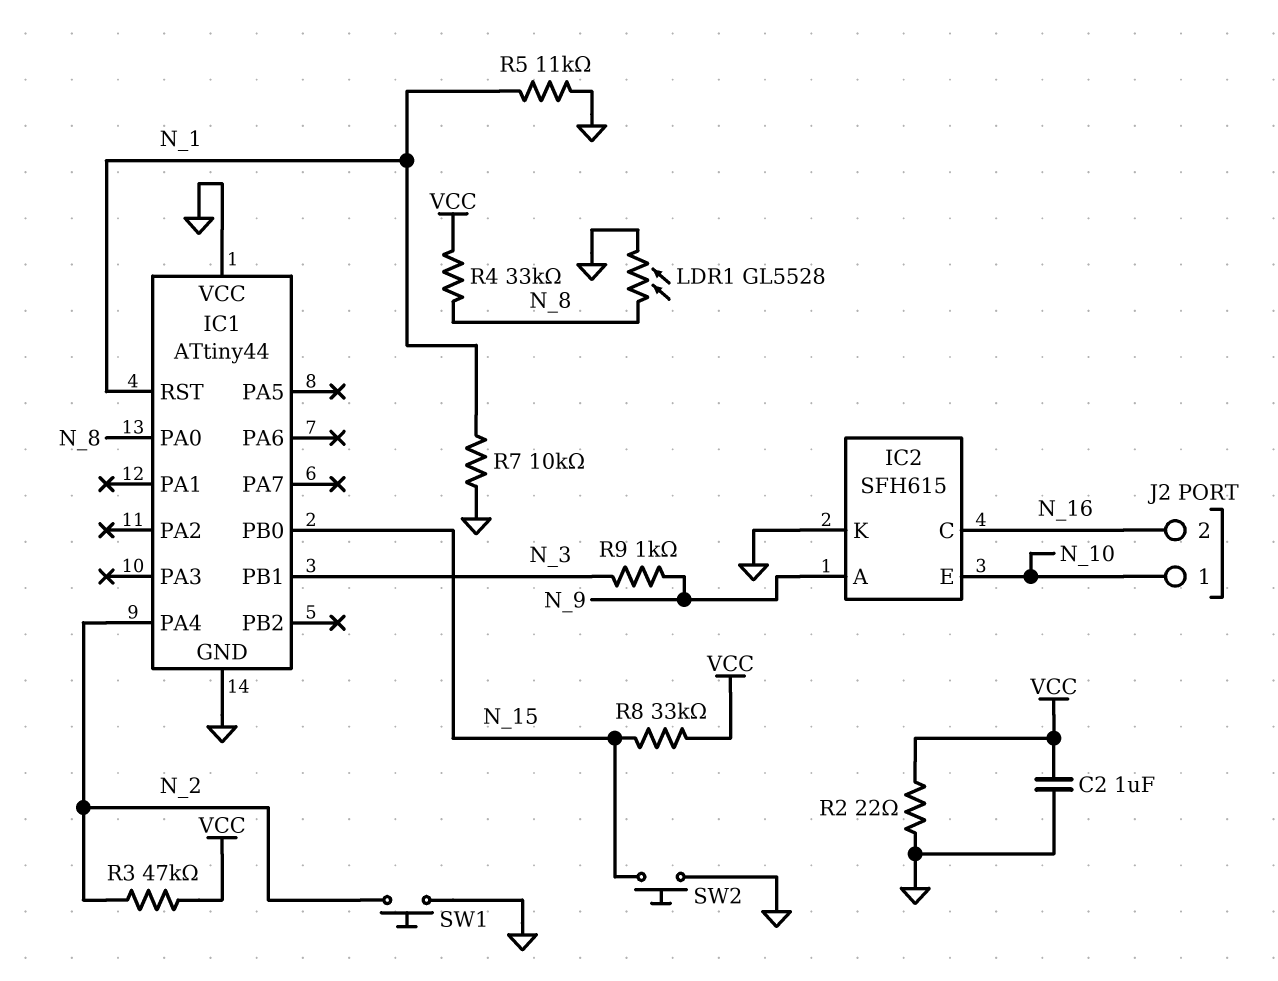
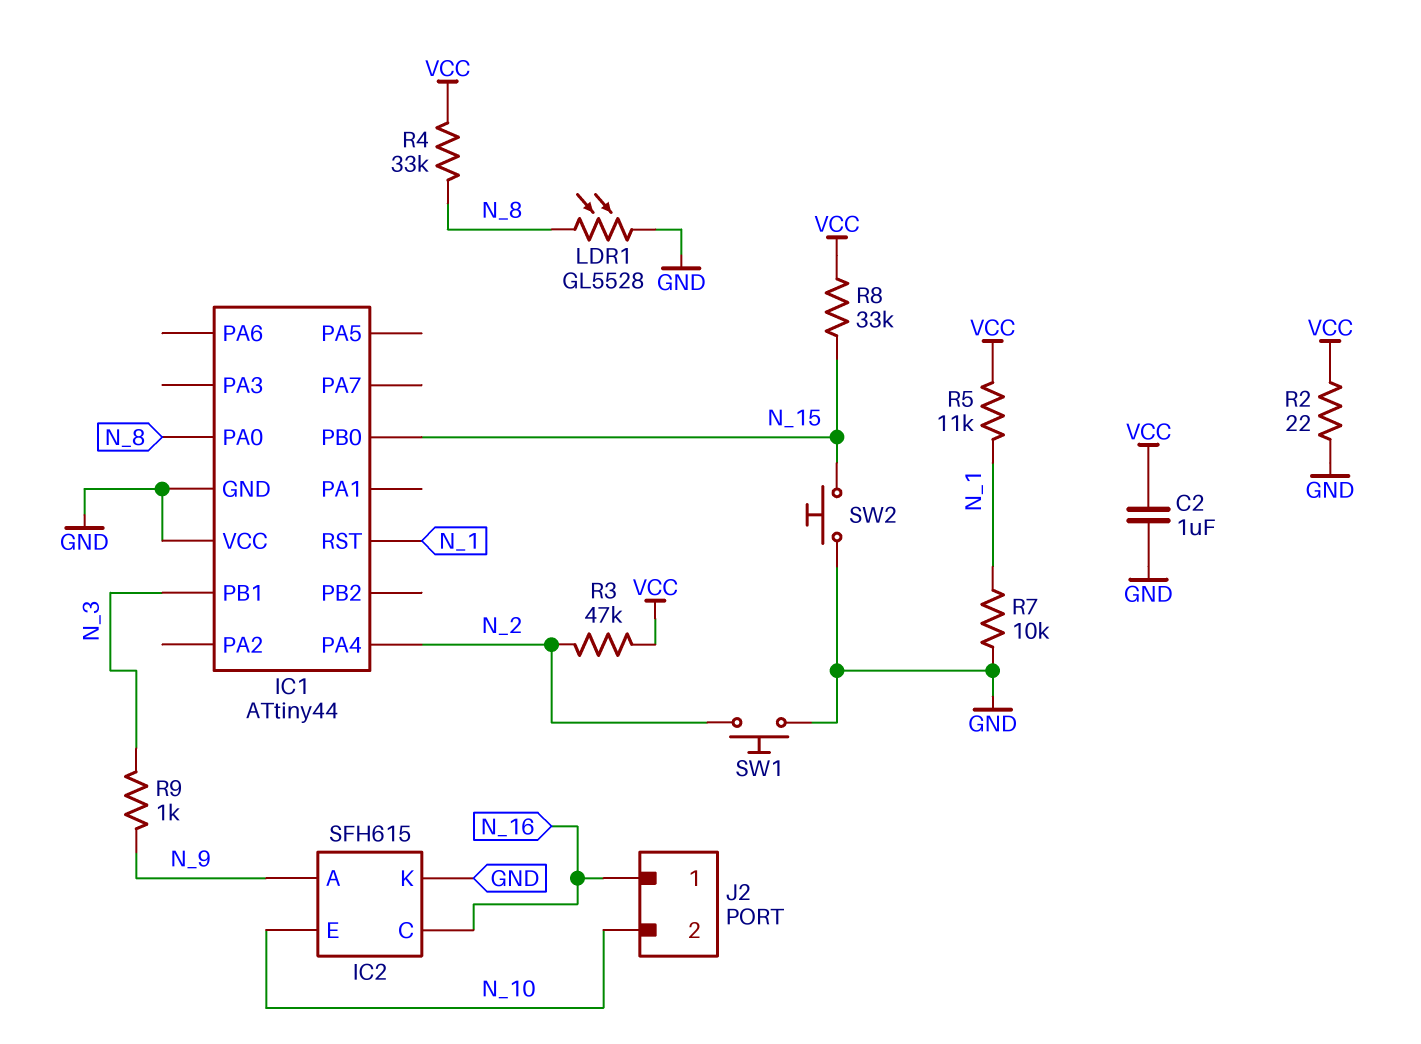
J2 pin 1: N_10 -> N_16
J2 pin 2: N_16 -> N_10
R5: 11k (GND, N_1) -> 11k (N_1, VCC)

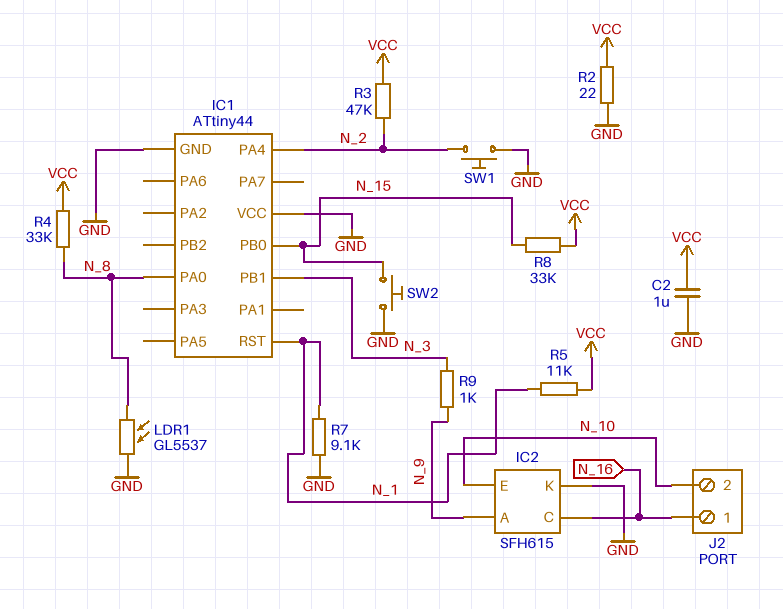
LDR1: GL5528 (GND, N_8) -> GL5537 (GND, N_8)
R7: 10k (GND, N_1) -> 9.1k (GND, N_1)

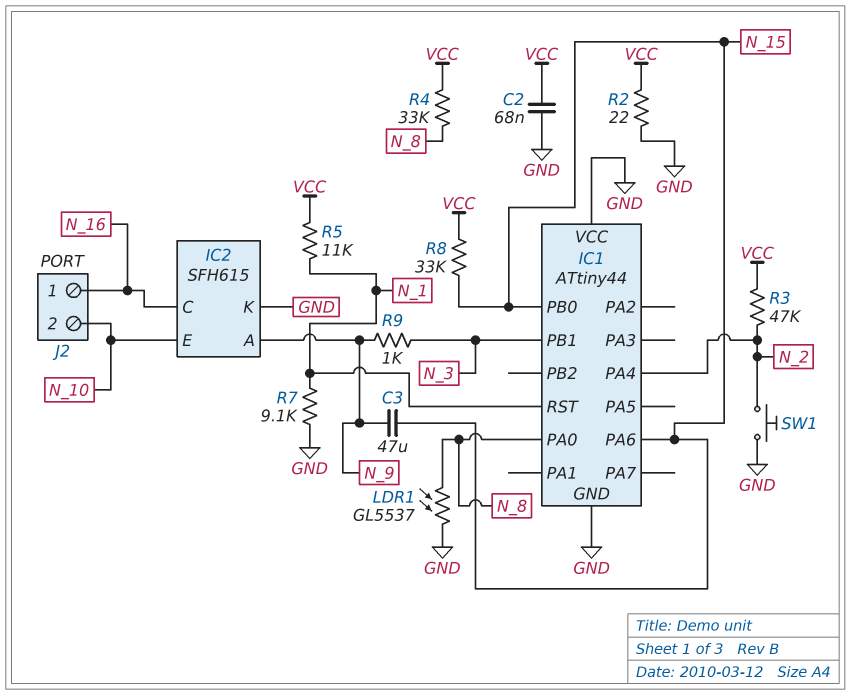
C2: 1uF (GND, VCC) -> 68nF (GND, VCC)
C3: none -> 47uF (N_9, N_15)
IC1 pin PA6: none -> N_15
SW2: button (GND, N_15) -> none

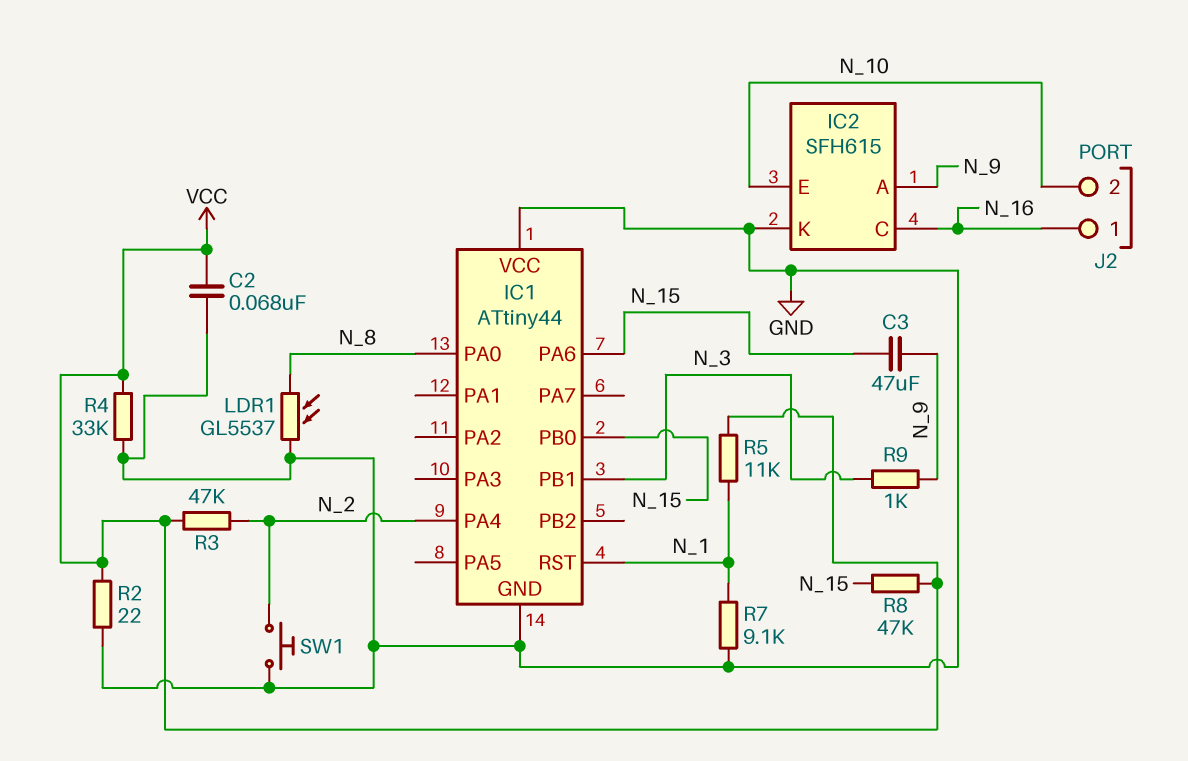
R4: 33k (N_8, VCC) -> 33k (GND, VCC)
R8: 33k (N_15, VCC) -> 47k (N_15, VCC)

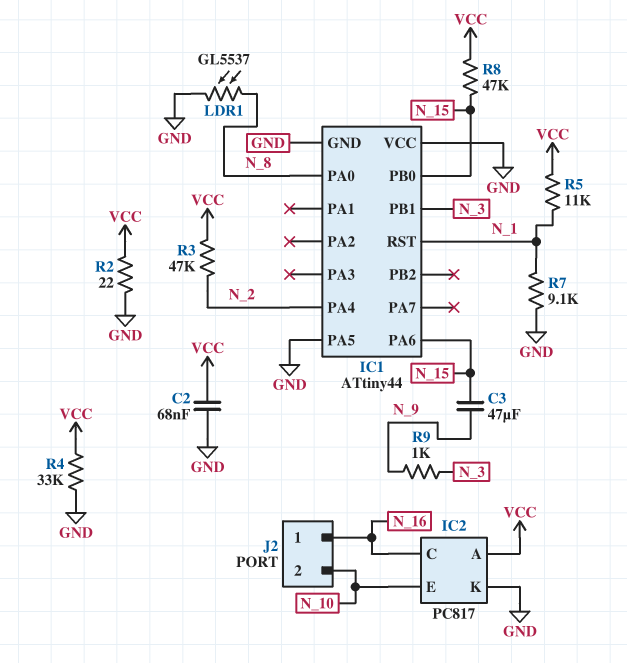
IC1 pin PA5: none -> GND
IC2: SFH615 -> PC817
IC2 pin A: N_9 -> VCC
SW1: button (GND, N_2) -> none

